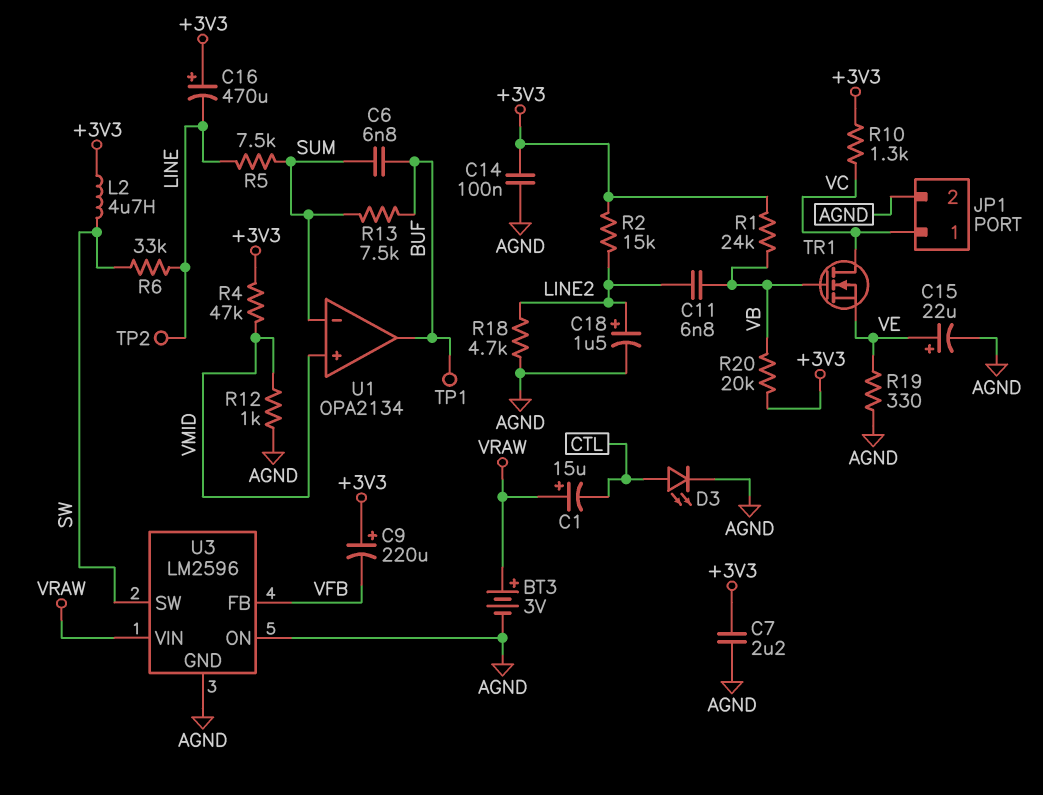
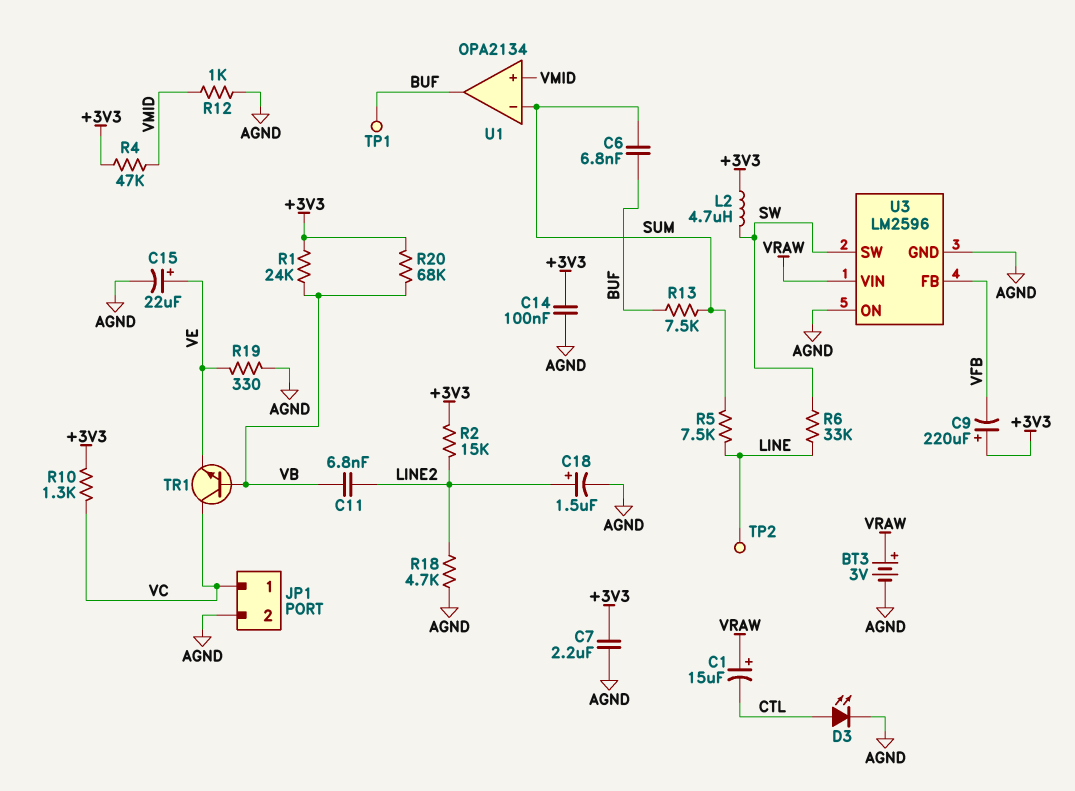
C16: 470uF (plus +3V3, minus LINE) -> none
R20: 20k (+3V3, VB) -> 68k (+3V3, VB)
TR1: NMOS (G VB, D VC, S VE) -> NPN (B VB, C VC, E VE)

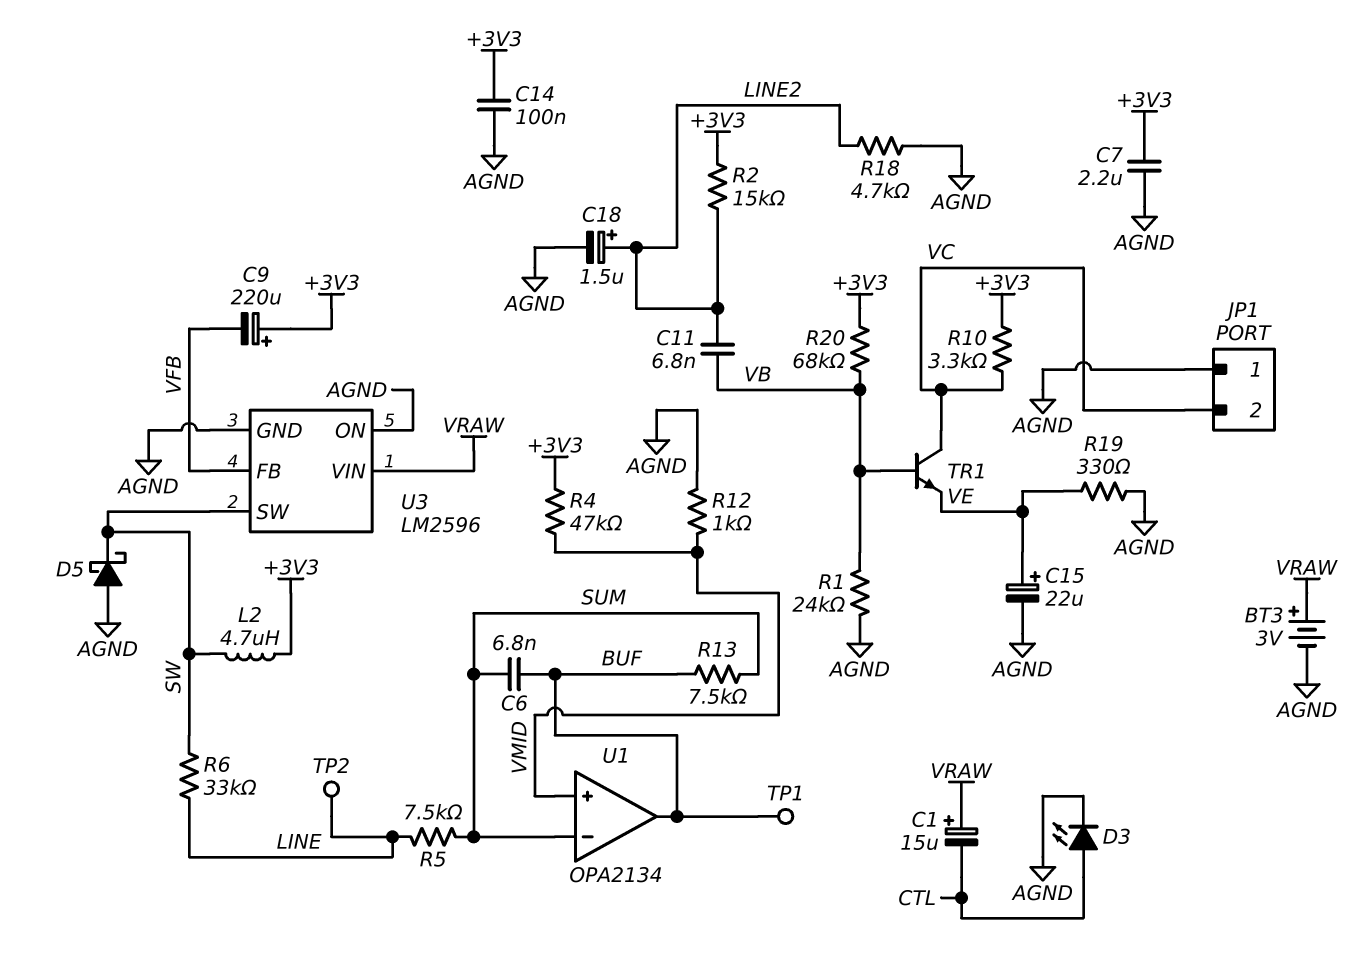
D5: none -> schottky (A AGND, K SW)
JP1 pin 1: VC -> AGND
JP1 pin 2: AGND -> VC
R1: 24k (+3V3, VB) -> 24k (AGND, VB)
R10: 1.3k (+3V3, VC) -> 3.3k (+3V3, VC)

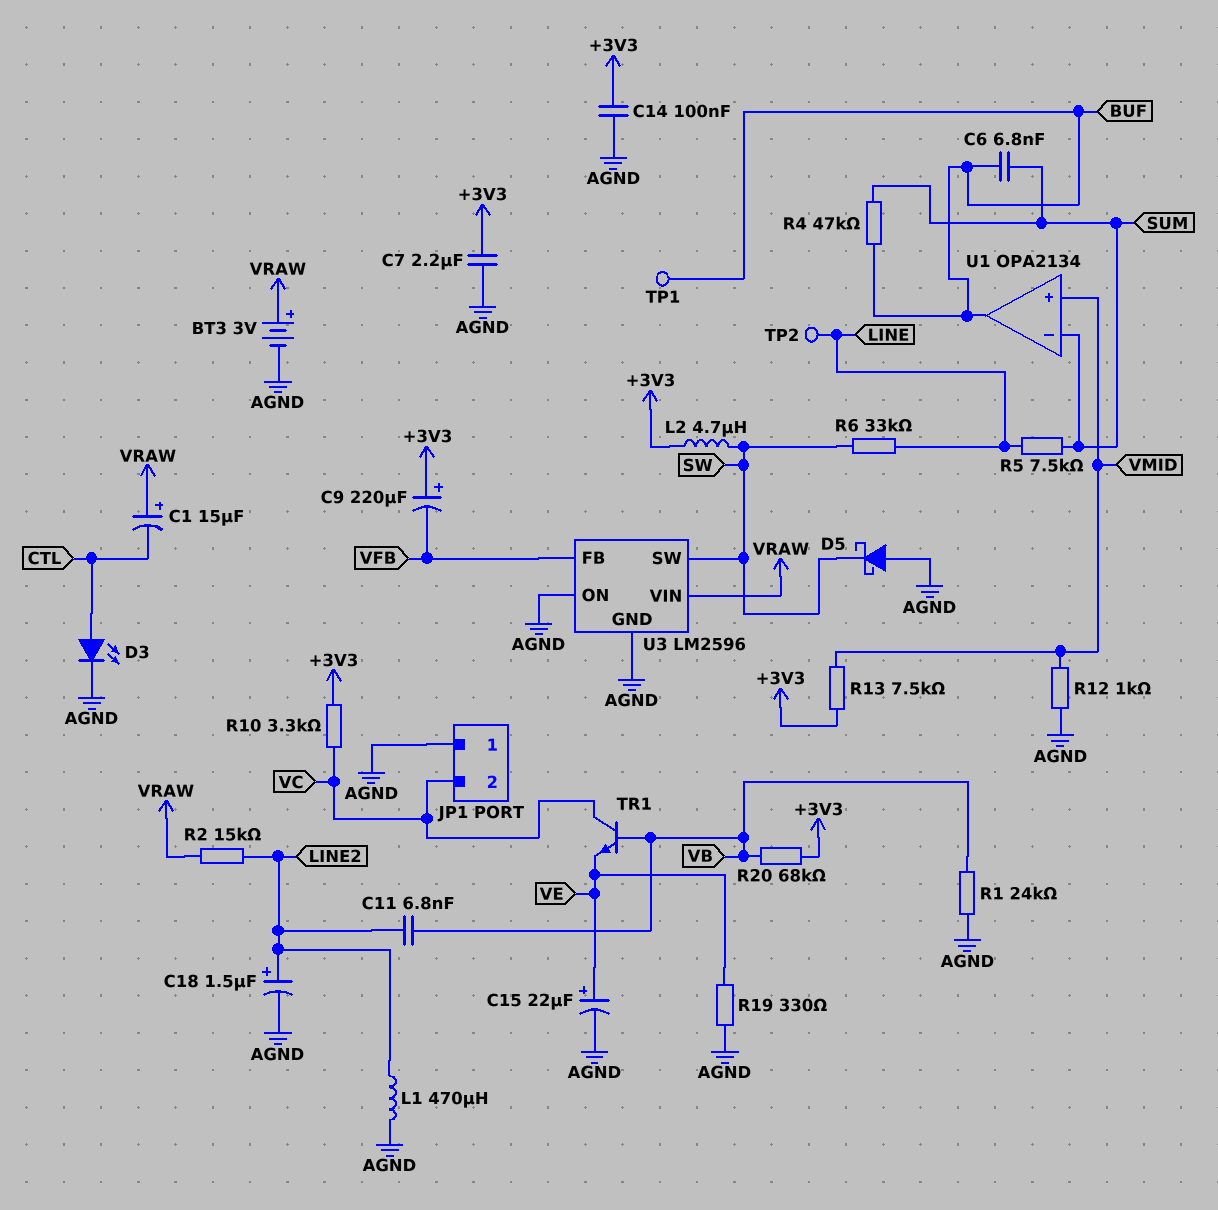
L1: none -> 470uH (AGND, LINE2)
R2: 15k (+3V3, LINE2) -> 15k (LINE2, VRAW)
R4: 47k (+3V3, VMID) -> 47k (BUF, SUM)
R13: 7.5k (BUF, SUM) -> 7.5k (+3V3, VMID)
R18: 4.7k (AGND, LINE2) -> none

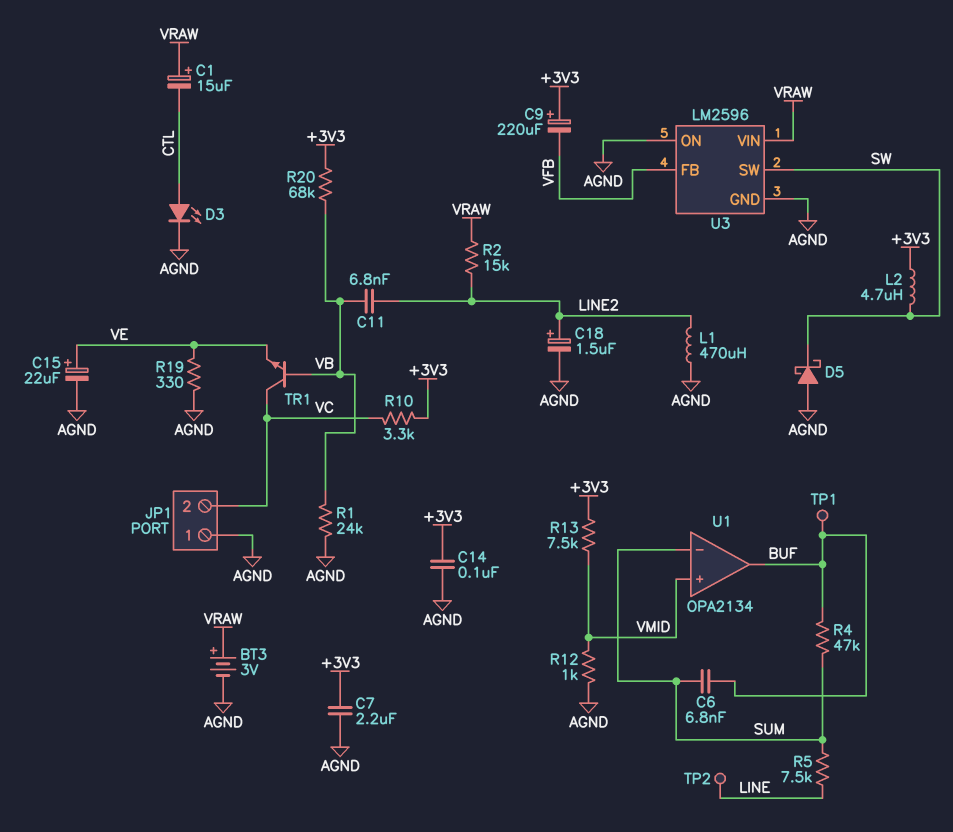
R6: 33k (LINE, SW) -> none

